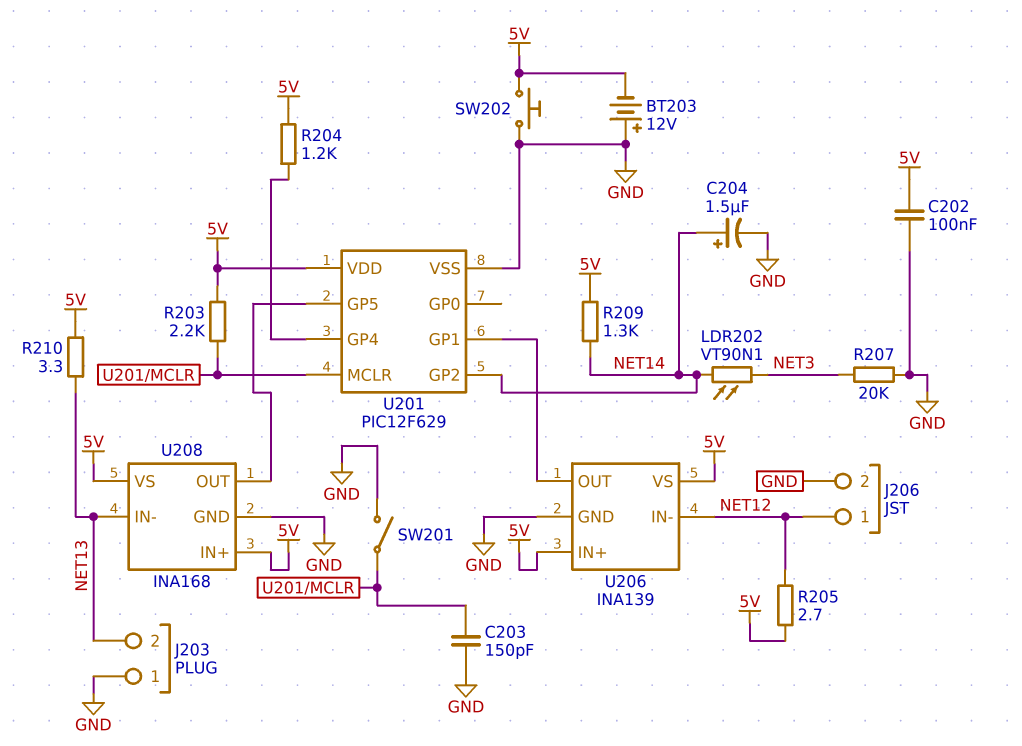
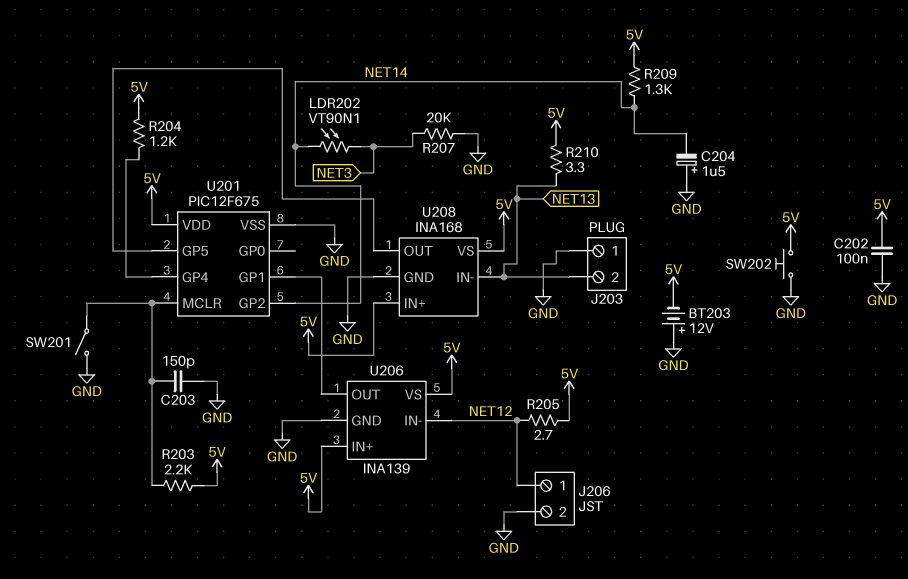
C204: 1.5uF (plus NET14, minus GND) -> 1.5uF (plus GND, minus NET14)
U201: PIC12F629 -> PIC12F675

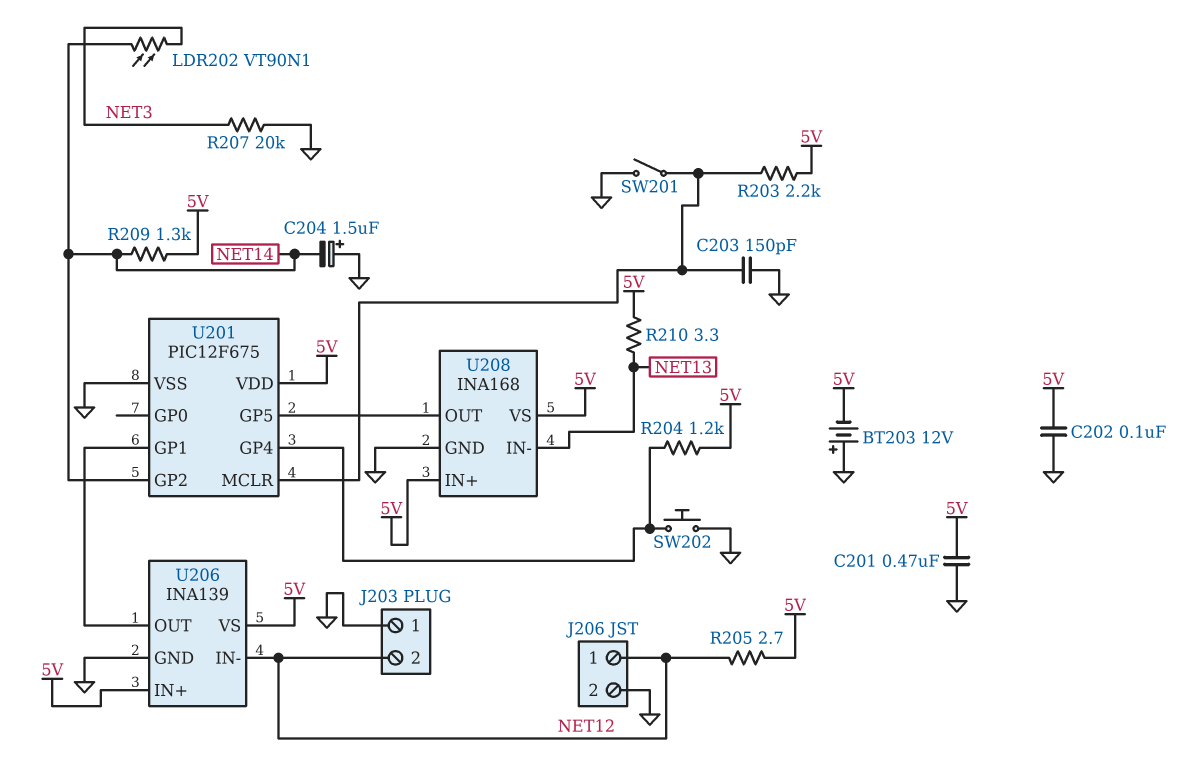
C201: none -> 470nF (5V, GND)
J203 pin 2: NET13 -> NET12
SW202: button (5V, GND) -> button (GND, U201/GP4)

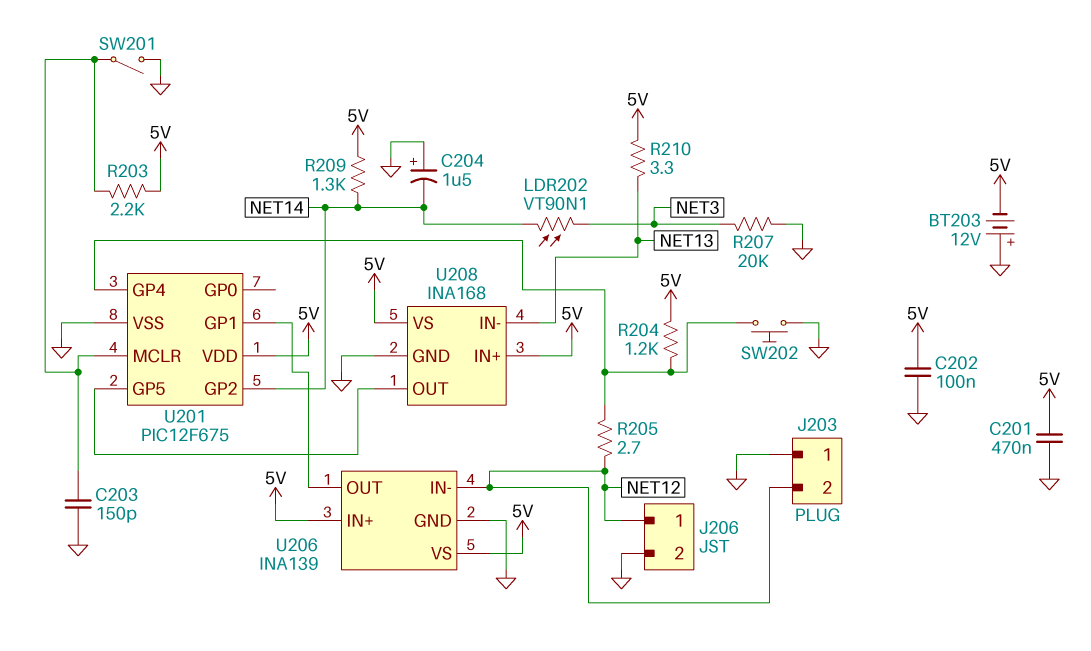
R205: 2.7 (5V, NET12) -> 2.7 (NET12, U201/GP4)

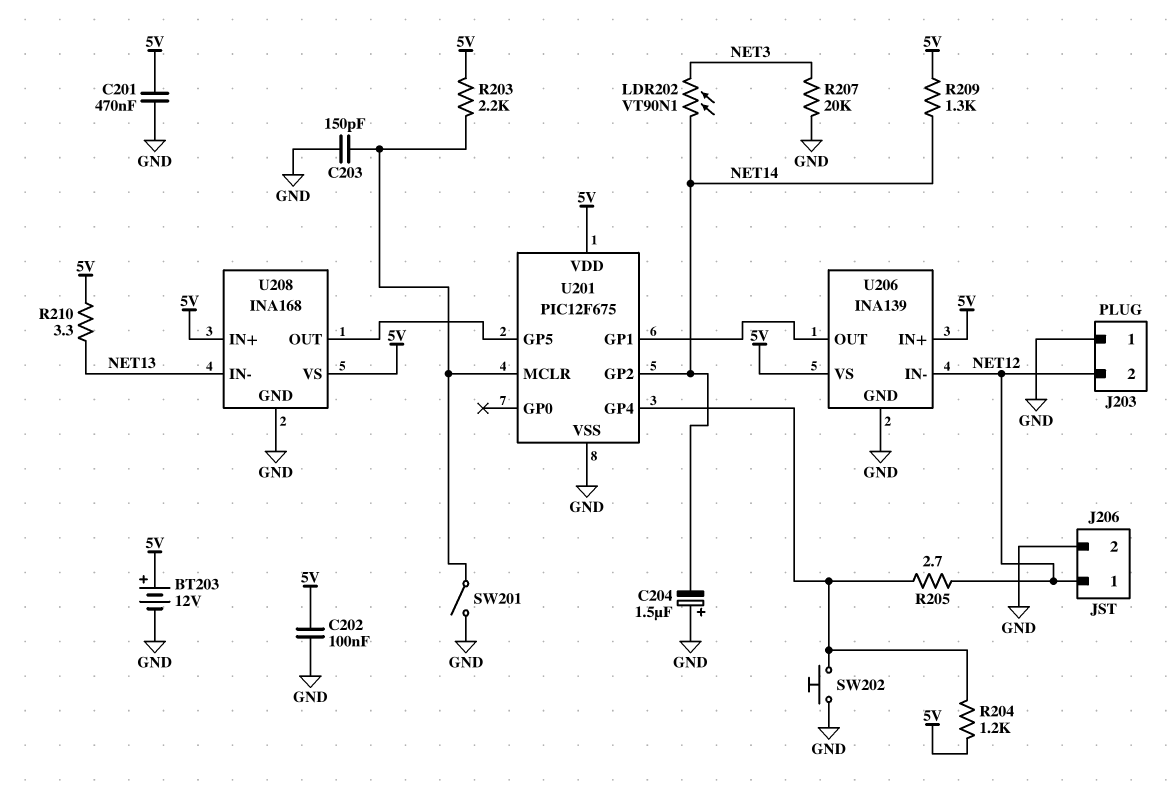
BT203: 12V (plus GND, minus 5V) -> 12V (plus 5V, minus GND)

